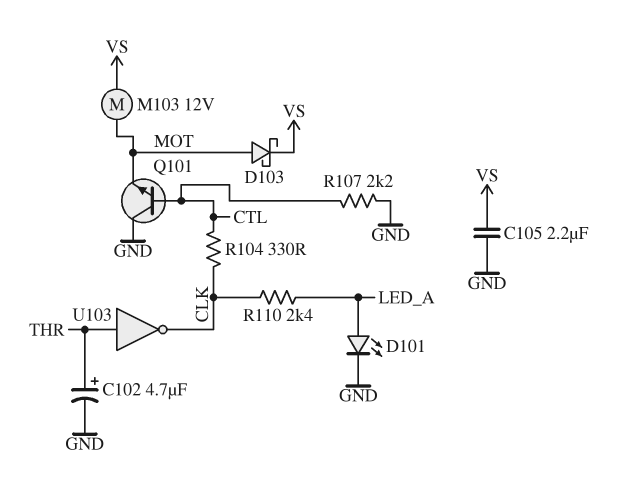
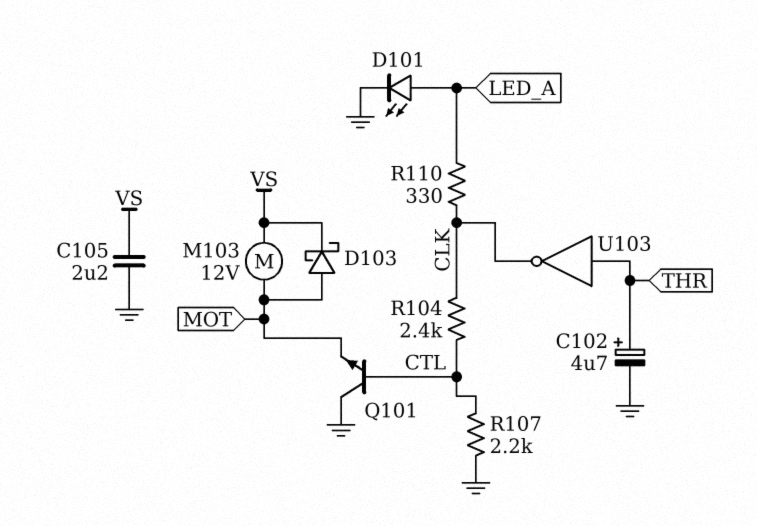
R104: 330 (CLK, CTL) -> 2.4k (CLK, CTL)
R110: 2.4k (CLK, LED_A) -> 330 (CLK, LED_A)

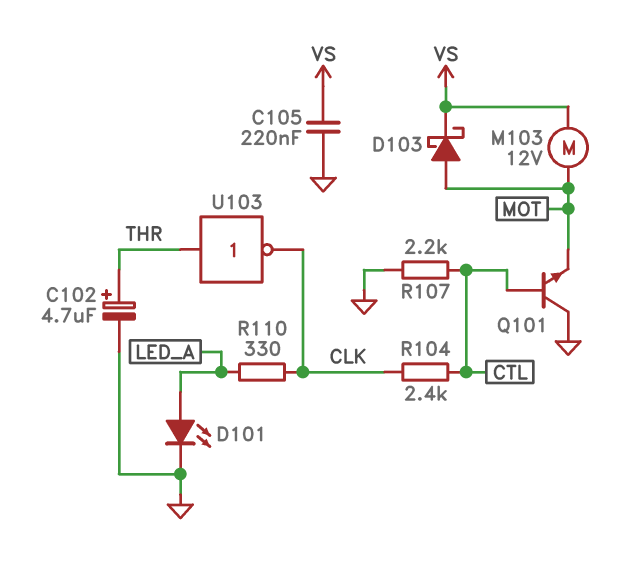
C105: 2.2uF (GND, VS) -> 220nF (GND, VS)

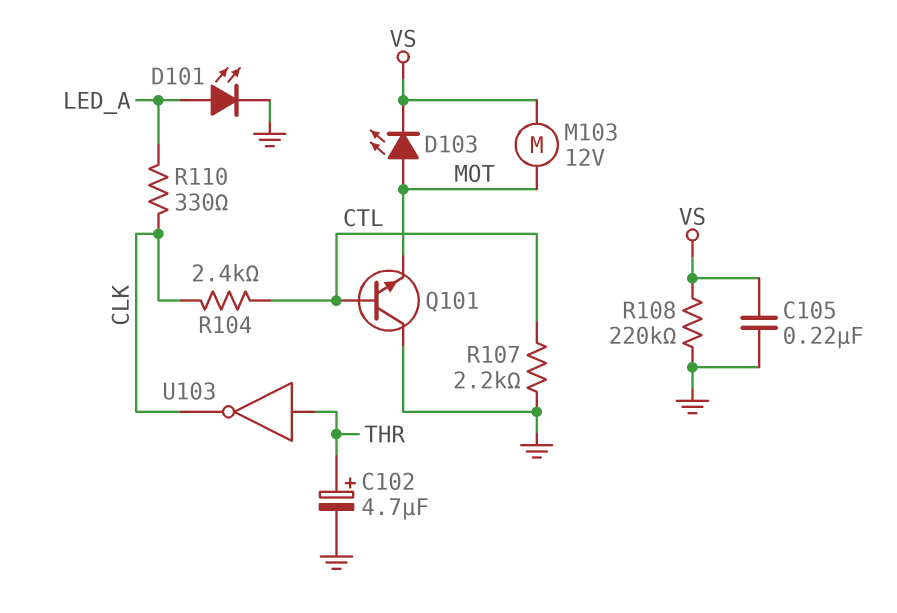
D103: schottky (A MOT, K VS) -> LED (A MOT, K VS)
R108: none -> 220k (GND, VS)

